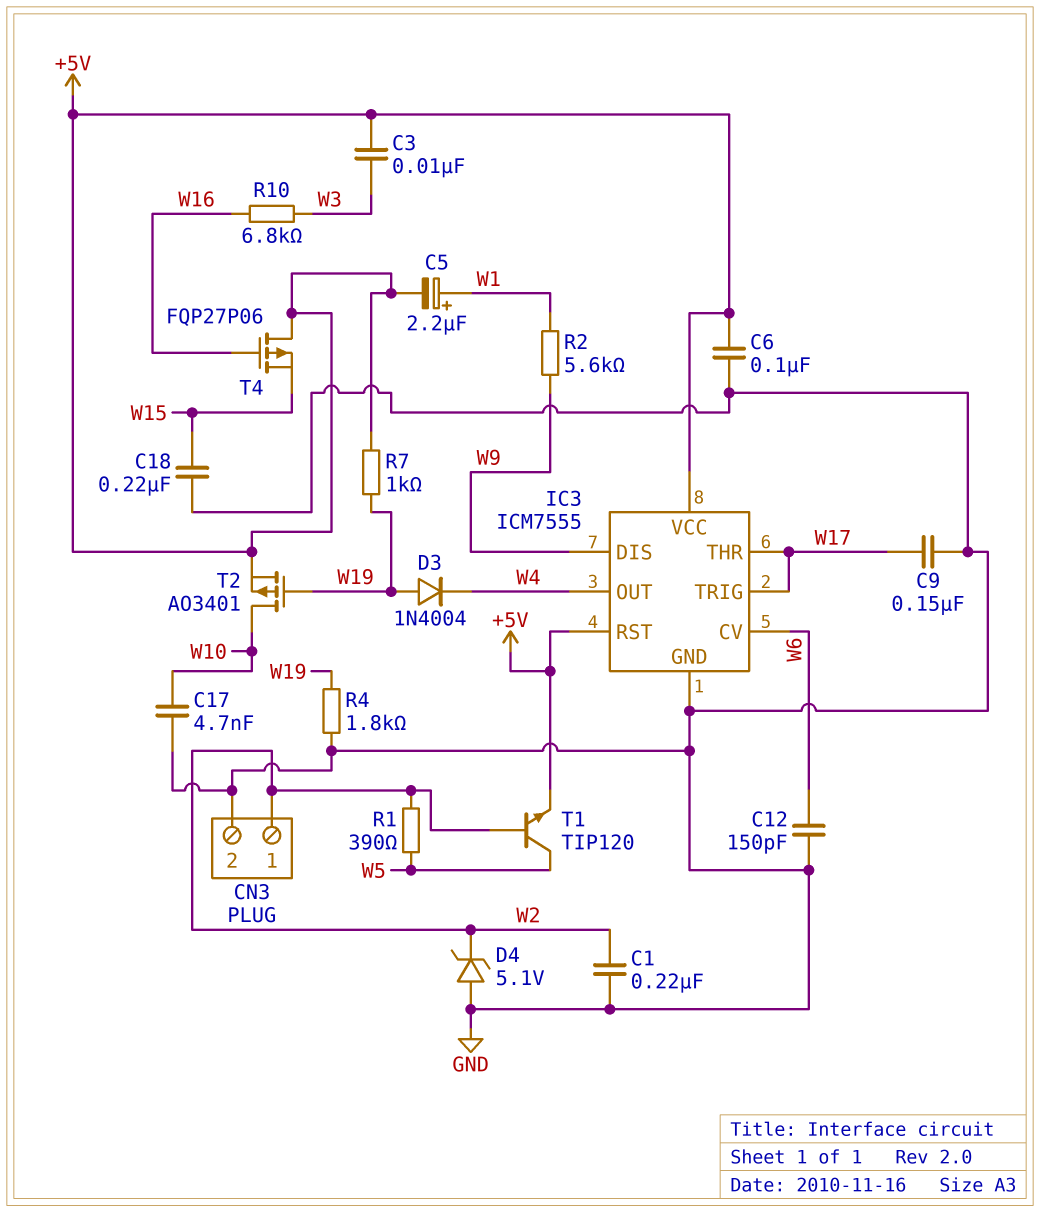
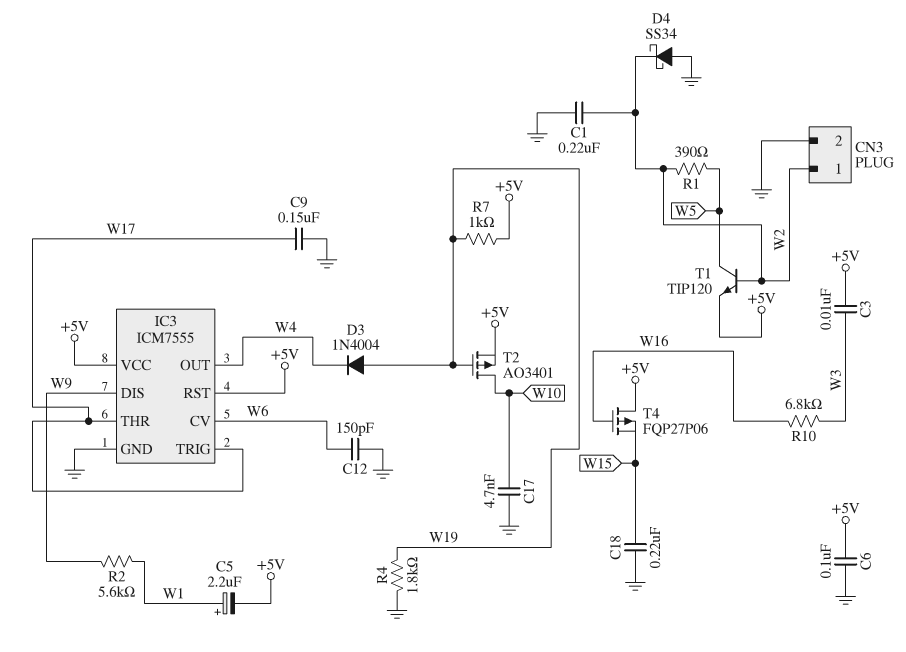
D4: zener 5.1V (A GND, K W2) -> schottky SS34 (A GND, K W2)

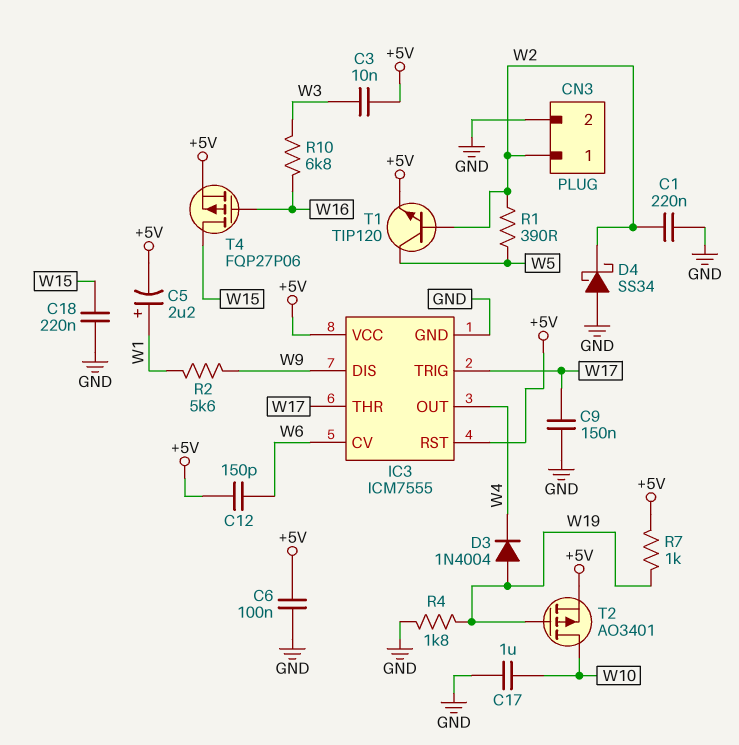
C12: 150pF (GND, W6) -> 150pF (+5V, W6)
C17: 4.7nF (GND, W10) -> 1uF (GND, W10)
T4: PMOS FQP27P06 (G W16, D +5V, S W15) -> PMOS FQP27P06 (G W16, D W15, S +5V)

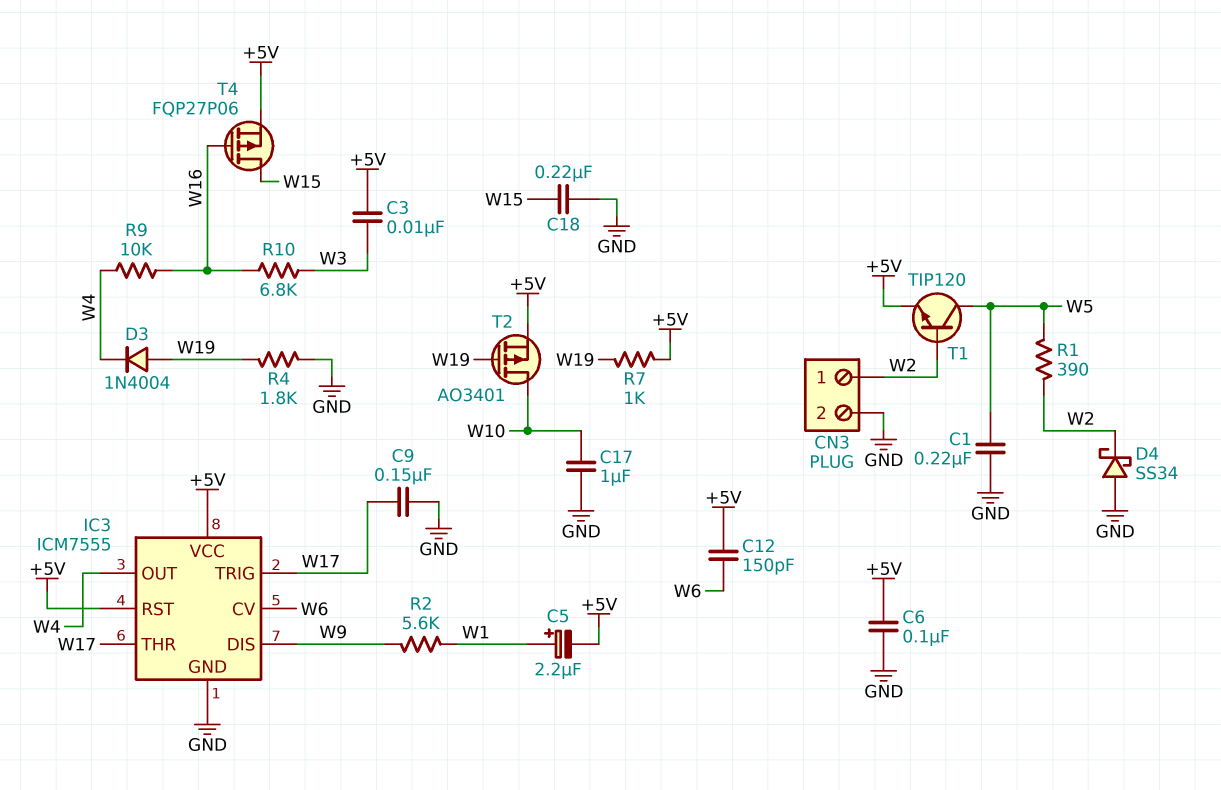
C1: 220nF (GND, W2) -> 220nF (GND, W5)
R9: none -> 10k (W4, W16)

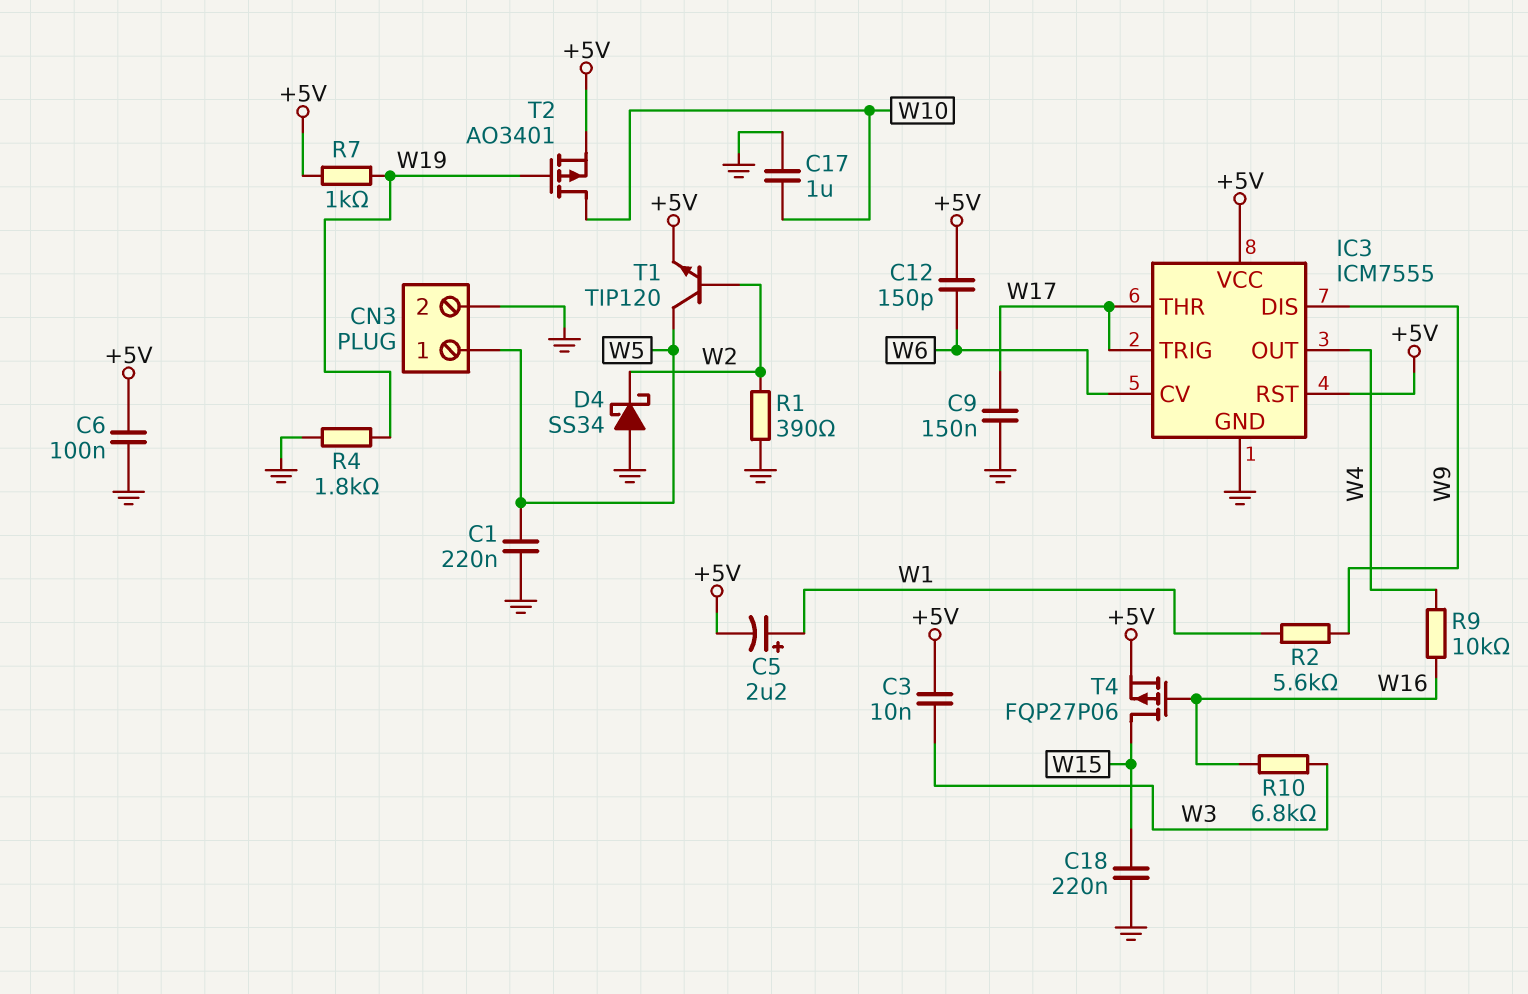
CN3 pin 1: W2 -> W5
D3: diode 1N4004 (A W19, K W4) -> none
R1: 390 (W2, W5) -> 390 (GND, W2)

